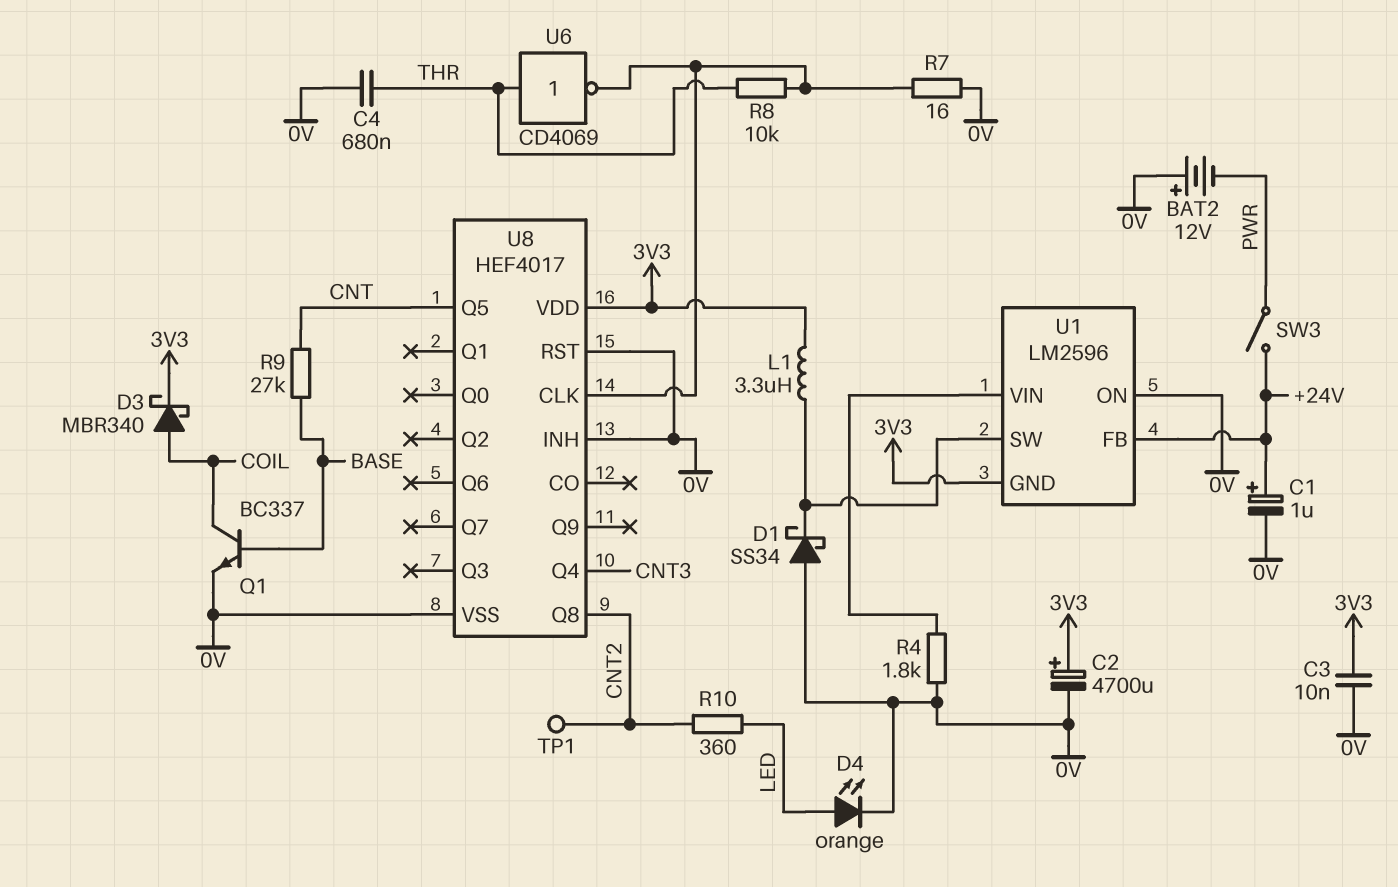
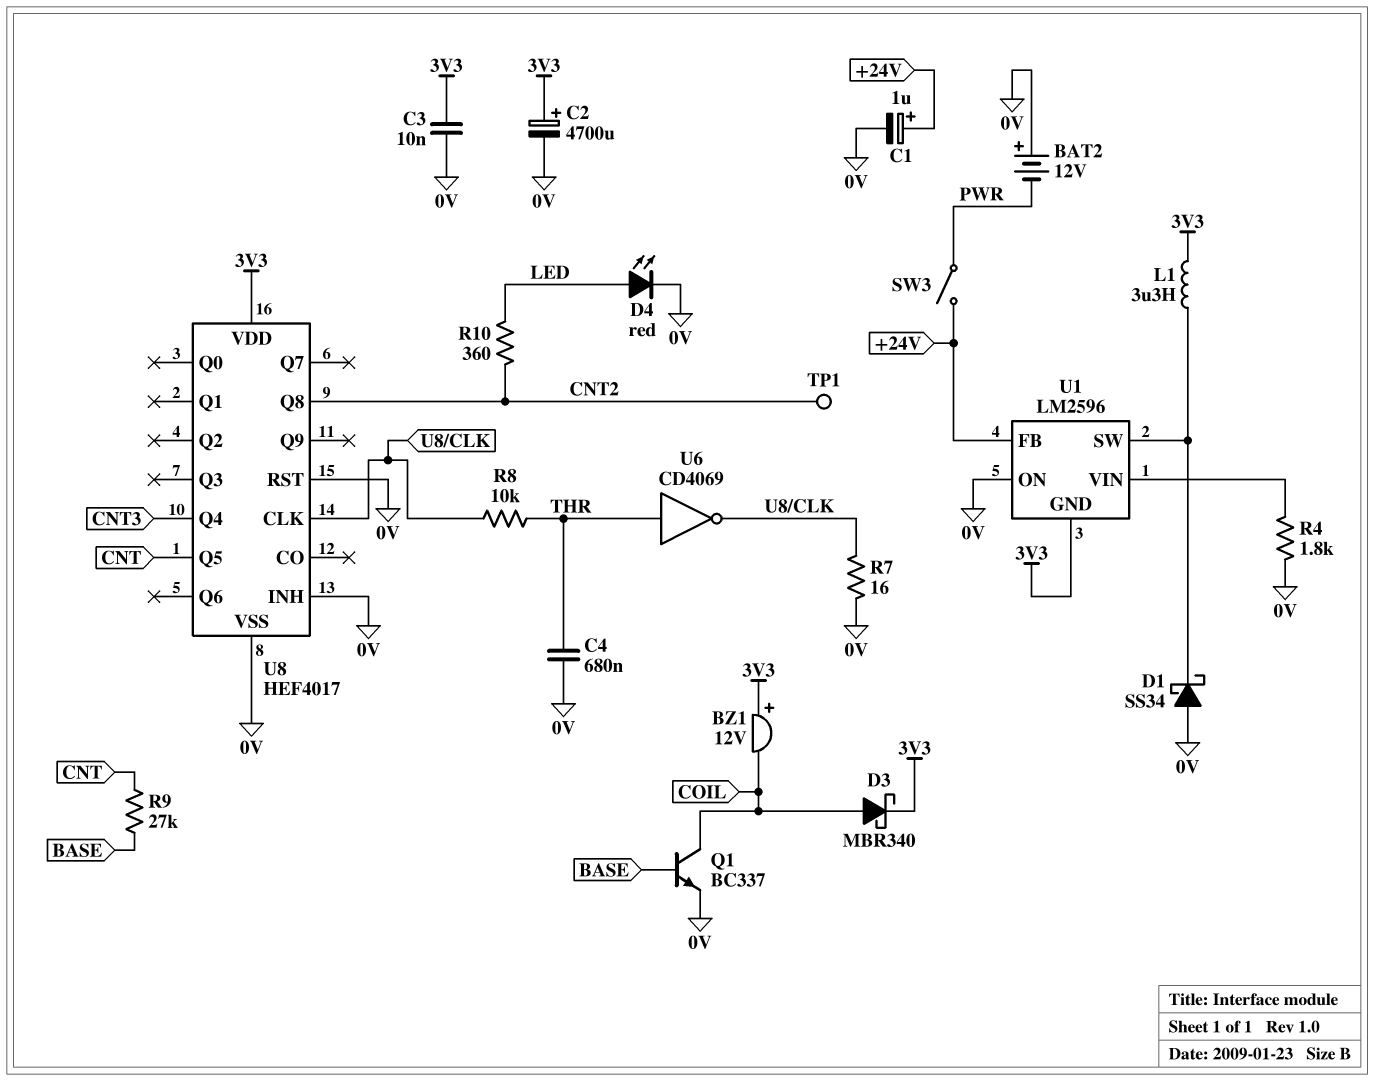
BZ1: none -> buzzer 12V (plus 3V3, minus COIL)
D4: LED orange (A LED, K 0V) -> LED red (A LED, K 0V)

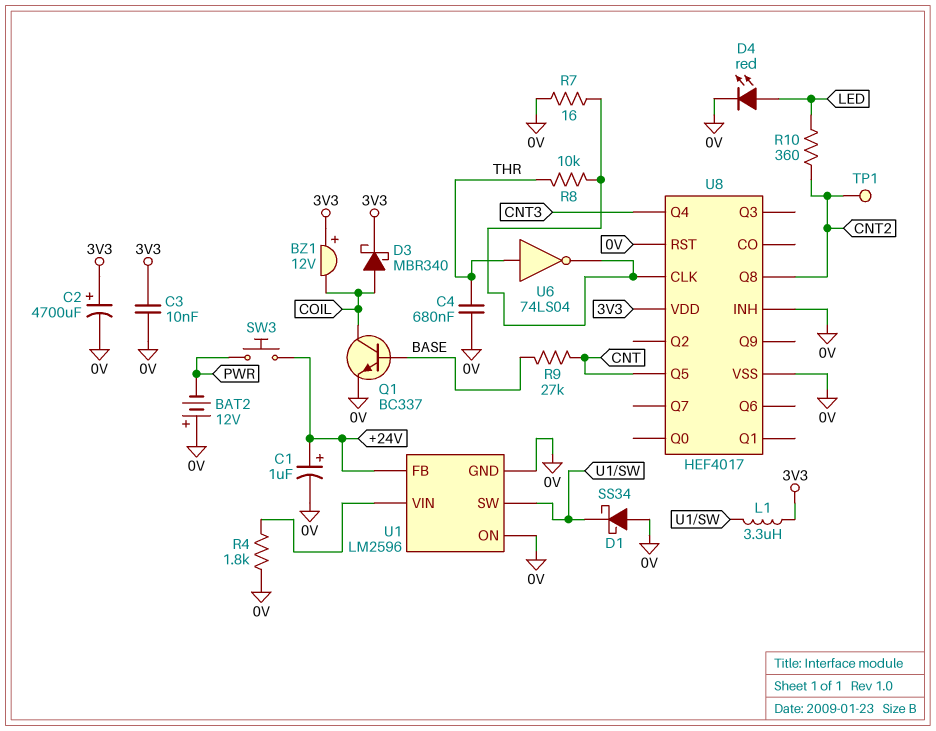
SW3: switch (+24V, PWR) -> button (+24V, PWR)
U1 pin GND: 3V3 -> 0V
U6: NOT CD4069 (in THR, out U8/CLK) -> NOT 74LS04 (in THR, out U8/CLK)

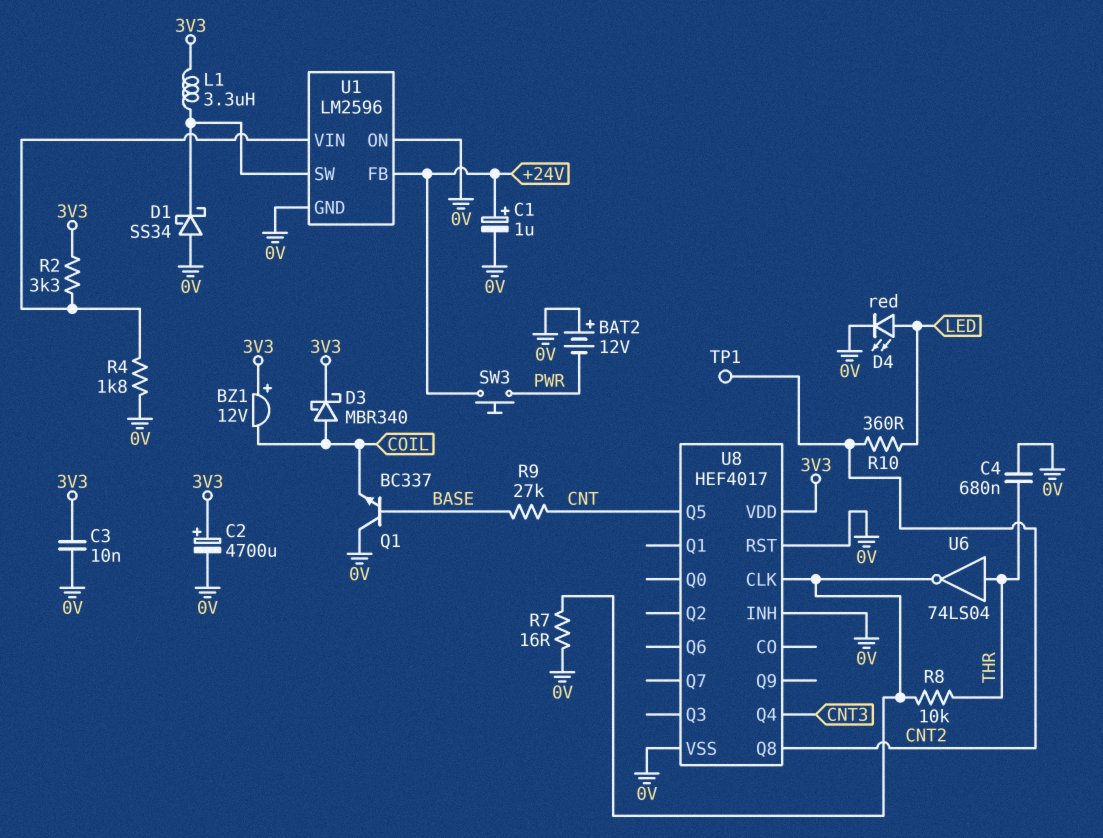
Q1: NPN BC337 (B BASE, C COIL, E 0V) -> NPN BC337 (B BASE, C 0V, E COIL)
R2: none -> 3.3k (3V3, U1/VIN)

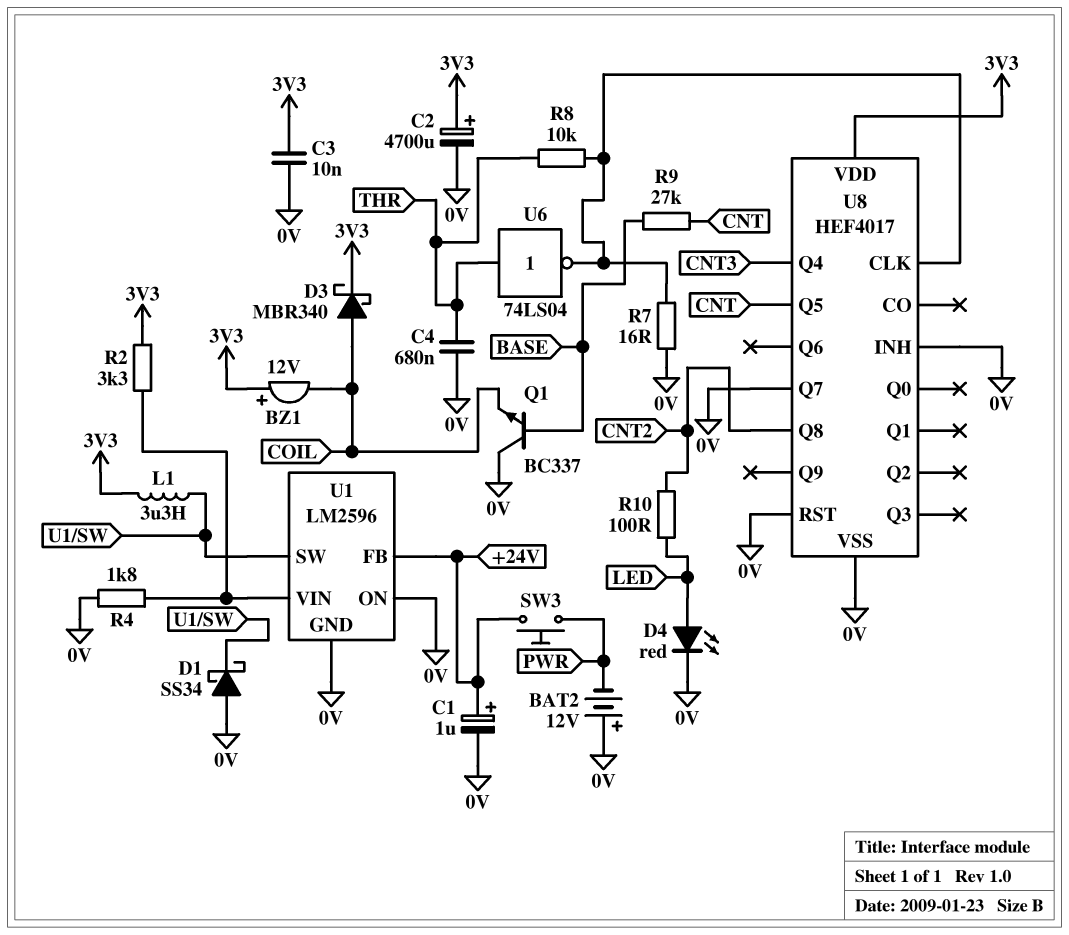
R10: 360 (CNT2, LED) -> 100 (CNT2, LED)
TP1: test point (CNT2) -> none
U8 pin Q7: none -> 0V

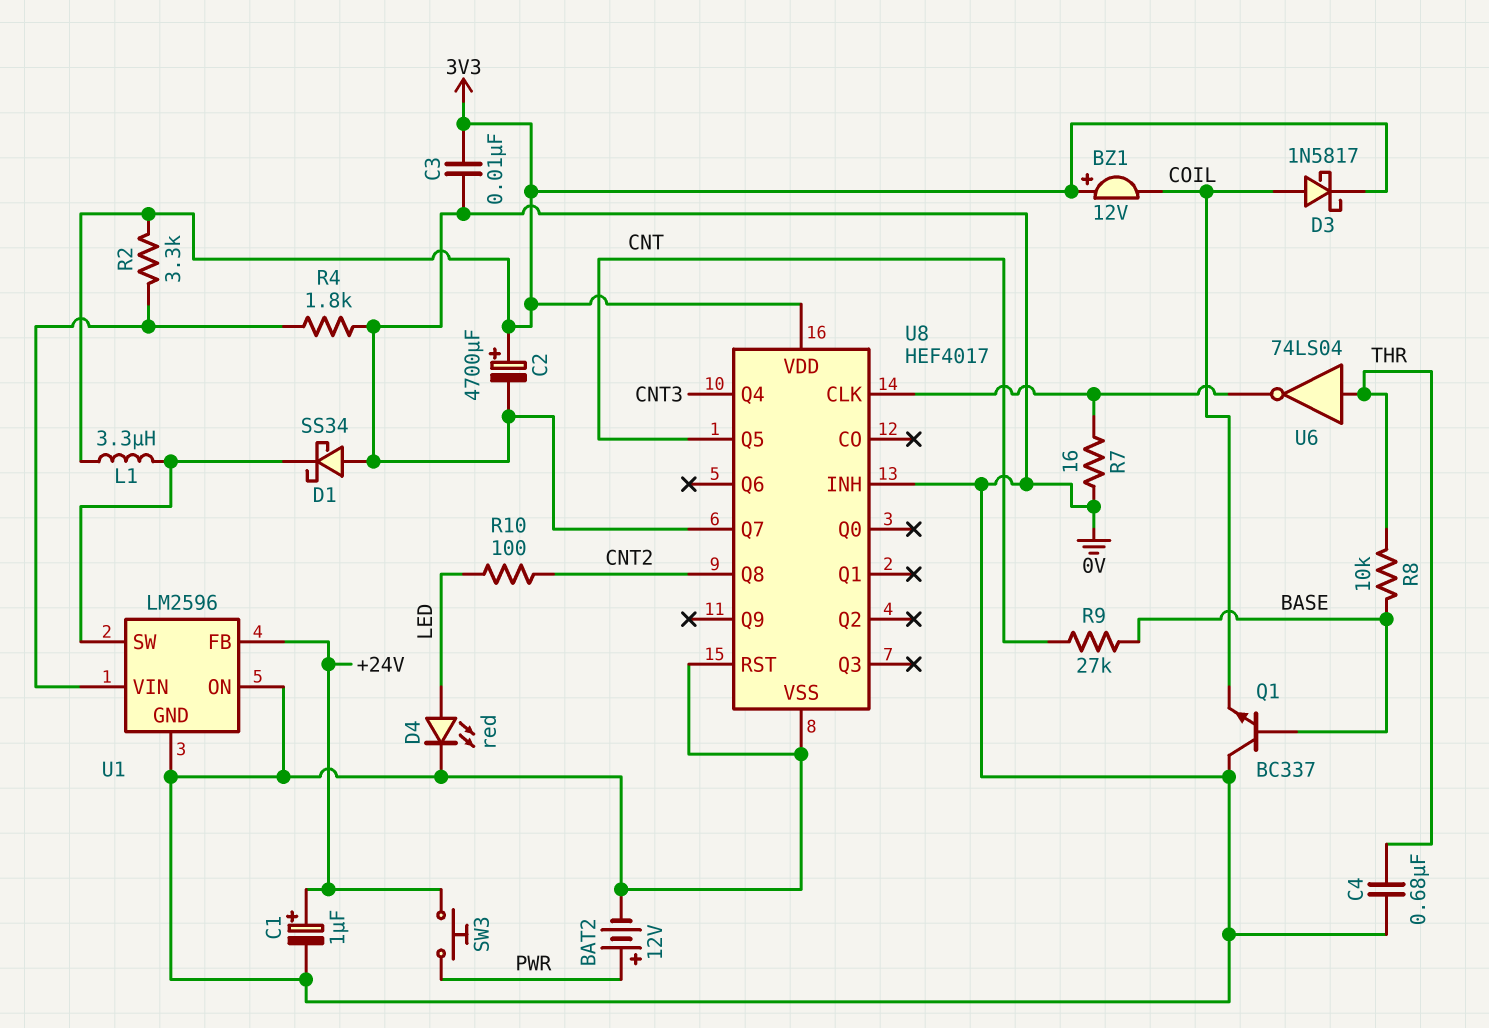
BAT2: 12V (plus 0V, minus PWR) -> 12V (plus PWR, minus 0V)
D3: schottky MBR340 (A COIL, K 3V3) -> schottky 1N5817 (A COIL, K 3V3)
R8: 10k (THR, U8/CLK) -> 10k (BASE, THR)

